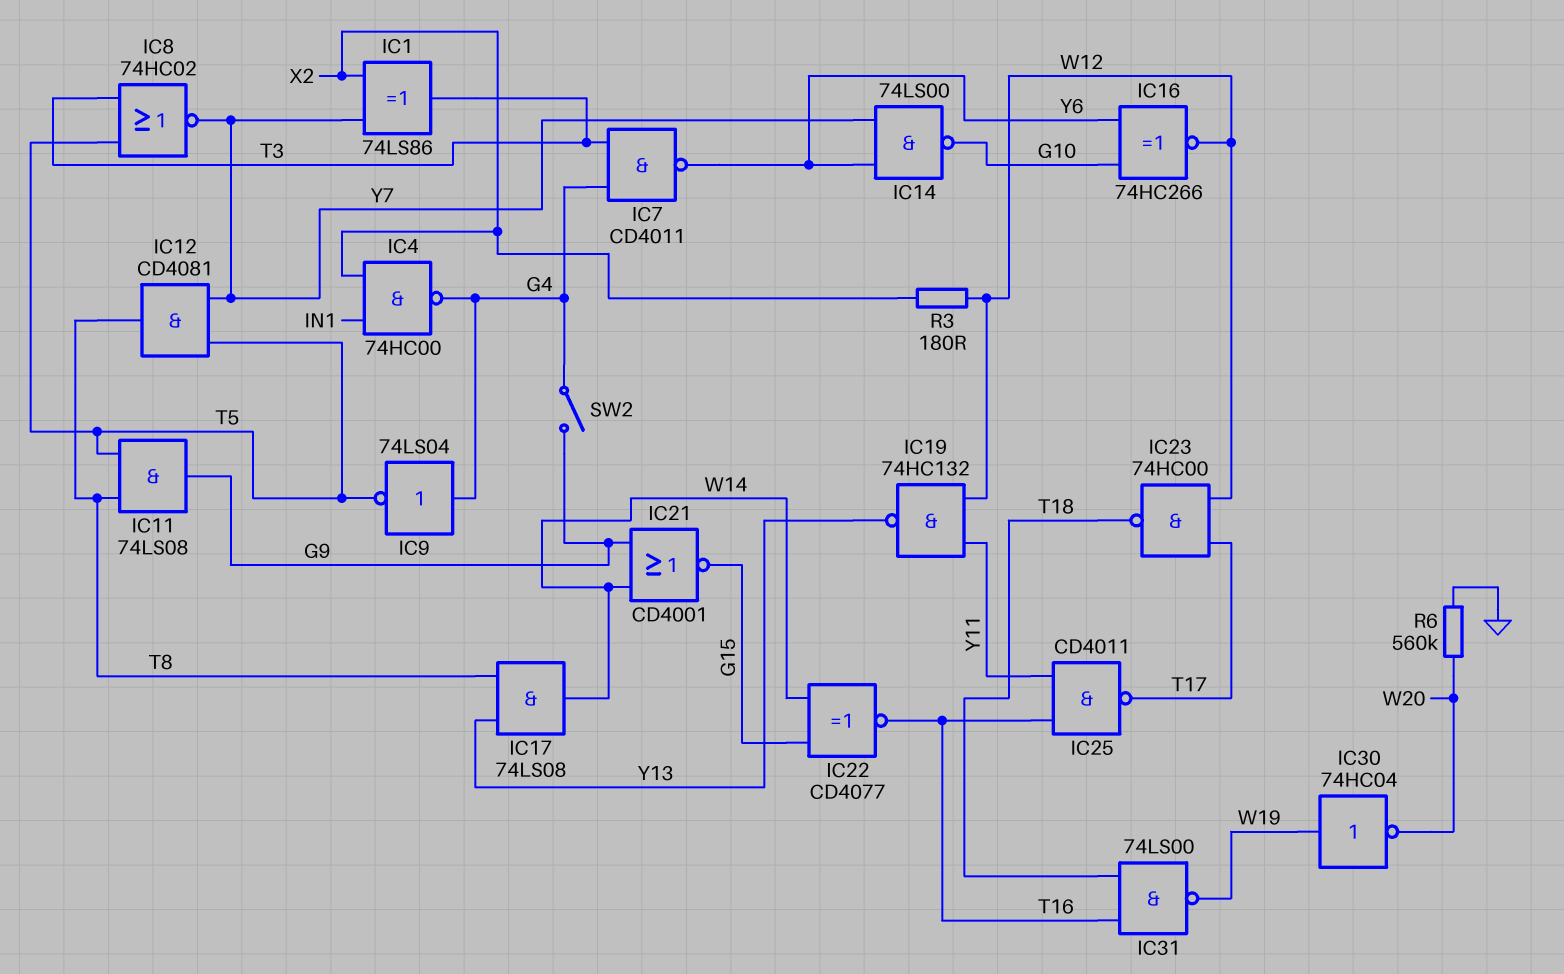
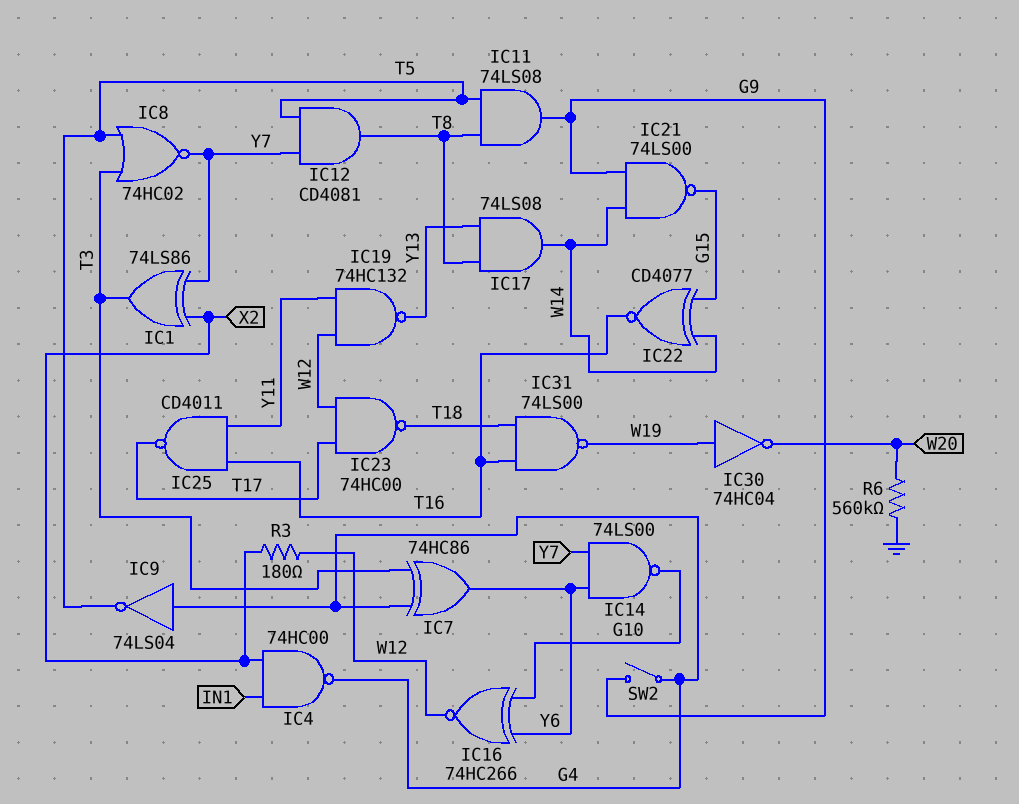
IC7: NAND CD4011 (in G4, in T3, out Y6) -> XOR 74HC86 (in G4, in T3, out Y6)
IC21: NOR CD4001 (in G9, in W14, out G15) -> NAND 74LS00 (in G9, in W14, out G15)

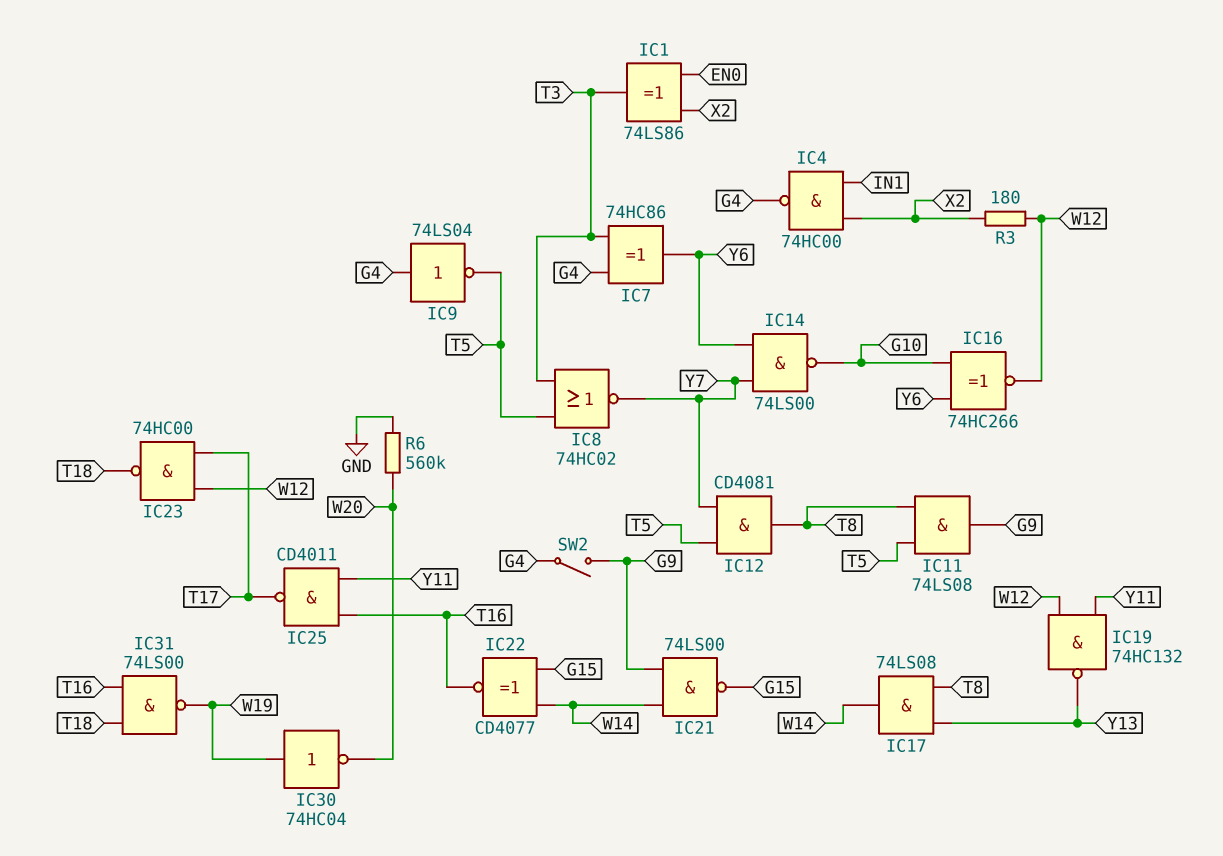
IC1: XOR 74LS86 (in X2, in Y7, out T3) -> XOR 74LS86 (in EN0, in X2, out T3)

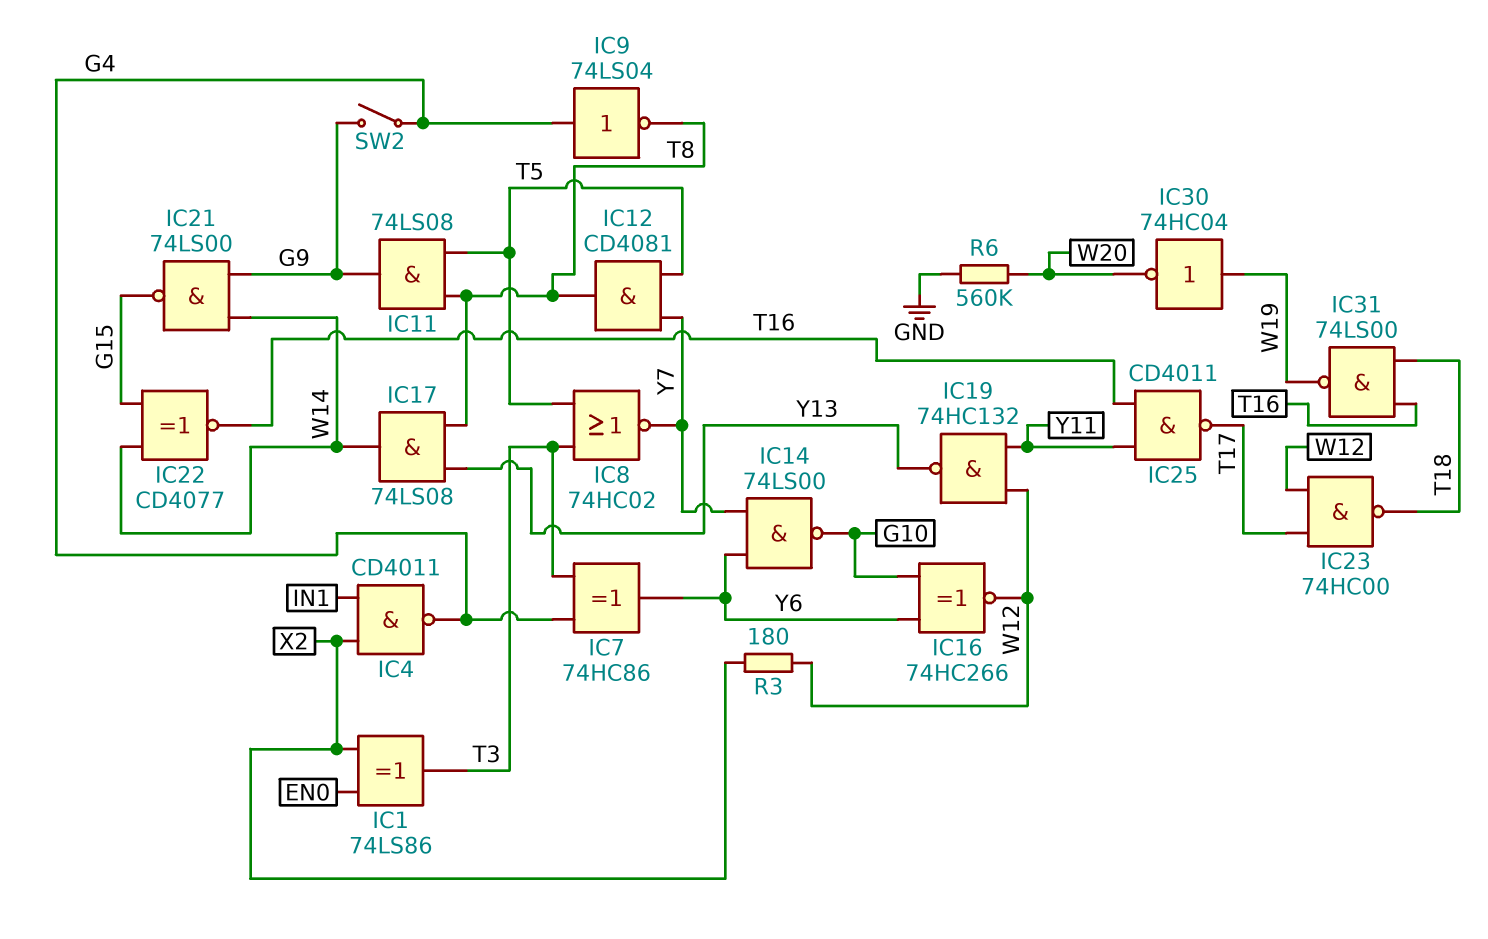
IC4: NAND 74HC00 (in IN1, in X2, out G4) -> NAND CD4011 (in IN1, in X2, out G4)
IC9: NOT 74LS04 (in G4, out T5) -> NOT 74LS04 (in G4, out T8)

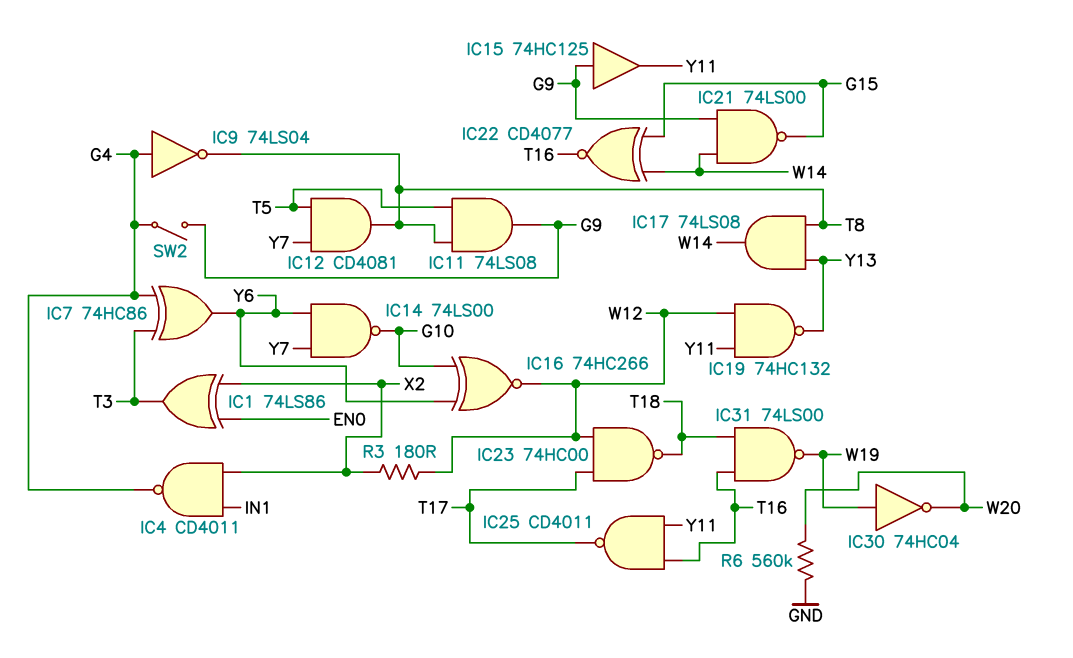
IC8: NOR 74HC02 (in T3, in T5, out Y7) -> none
IC15: none -> buffer 74HC125 (in G9, out Y11)

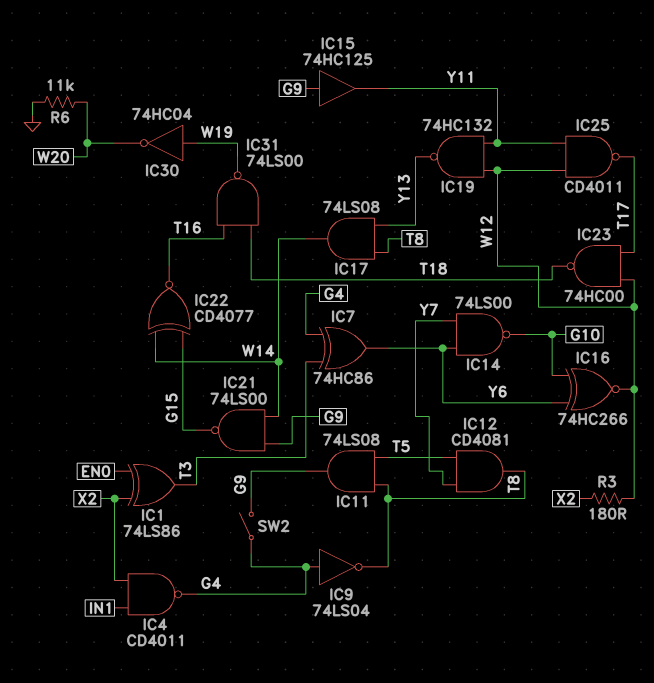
IC25: NAND CD4011 (in T16, in Y11, out T17) -> NAND CD4011 (in W12, in Y11, out T17)
R6: 560k (GND, W20) -> 11k (GND, W20)

